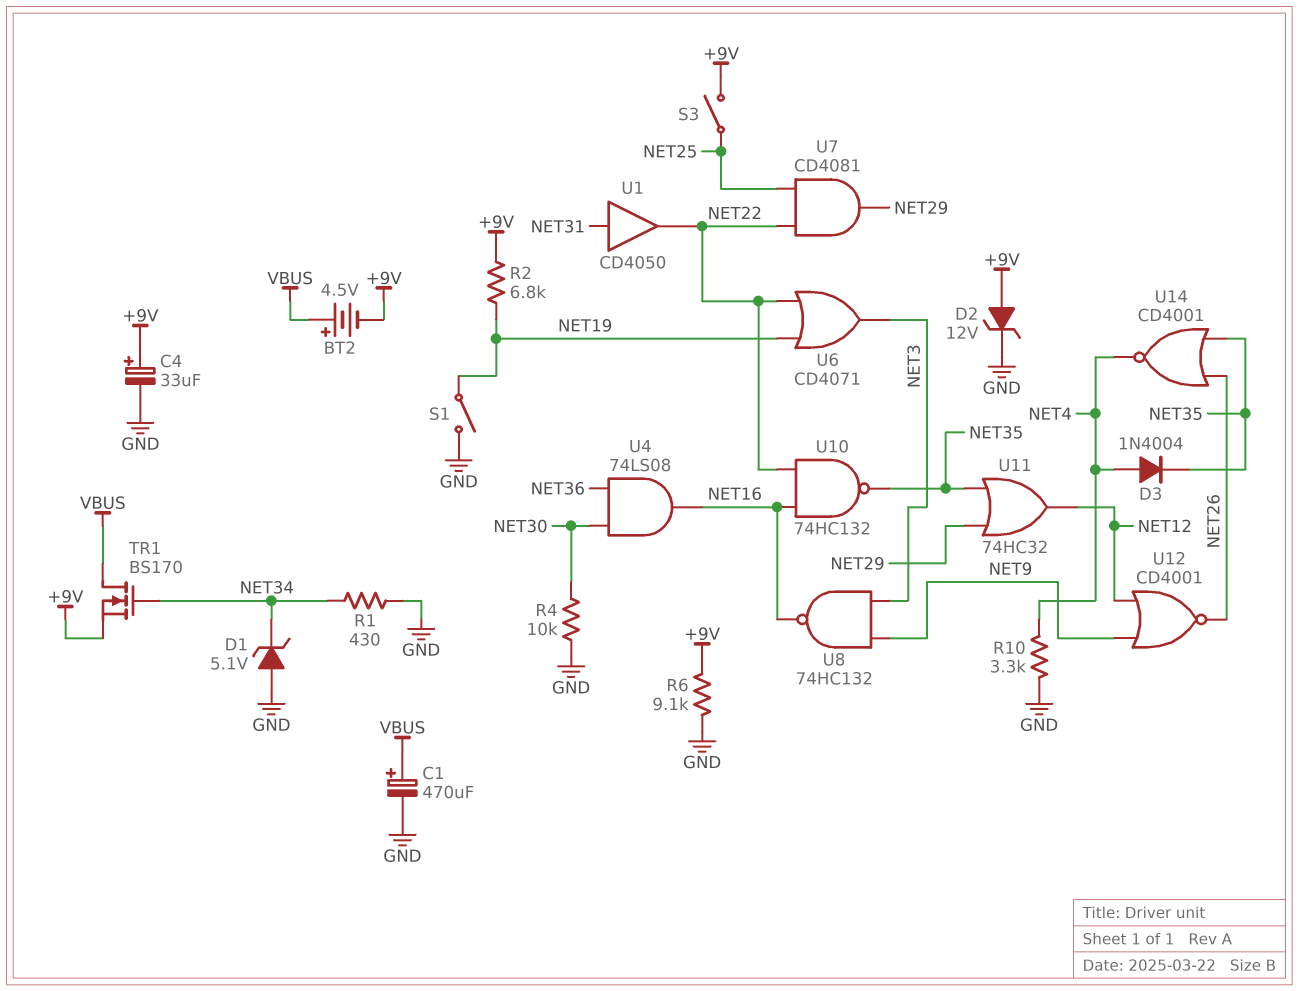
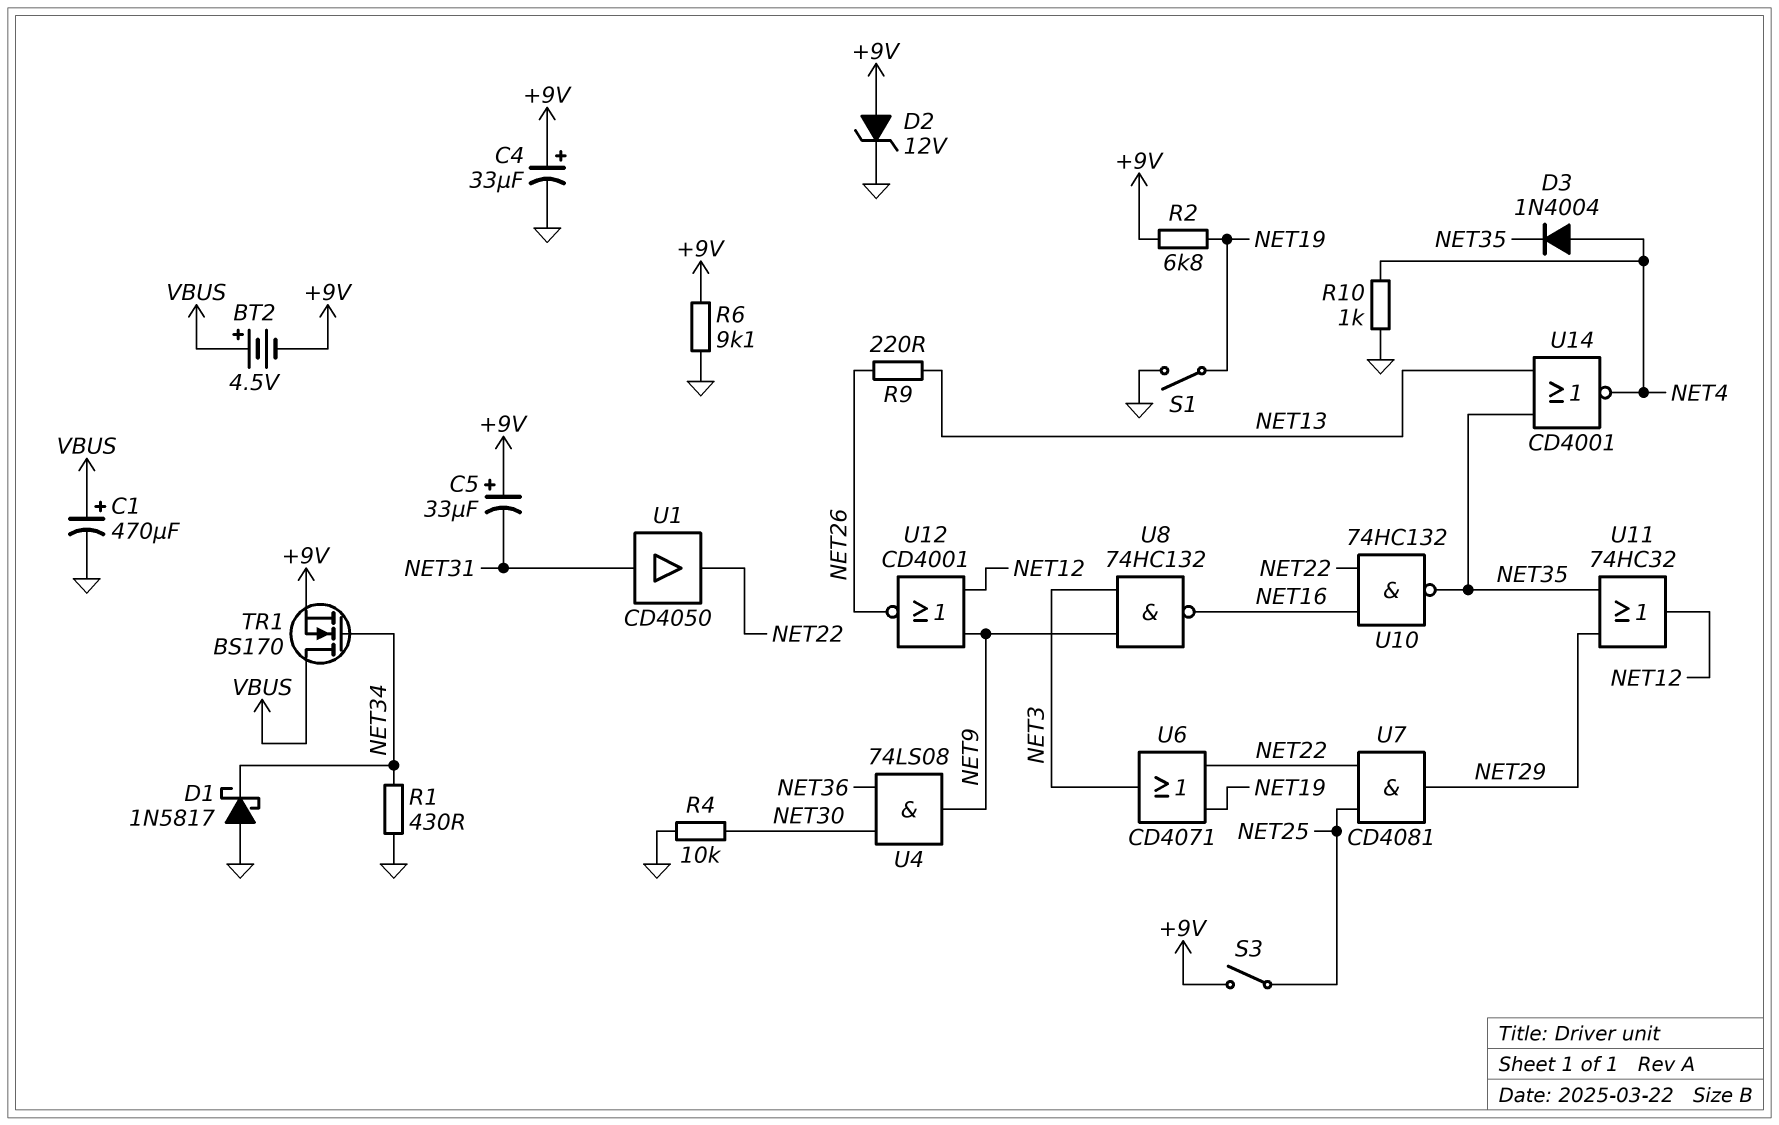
C5: none -> 33uF (plus +9V, minus NET31)
D1: zener 5.1V (A GND, K NET34) -> schottky 1N5817 (A GND, K NET34)
R9: none -> 220 (NET13, NET26)
R10: 3.3k (GND, NET4) -> 1k (GND, NET4)
U4: AND 74LS08 (in NET30, in NET36, out NET16) -> AND 74LS08 (in NET30, in NET36, out NET9)
U14: NOR CD4001 (in NET26, in NET35, out NET4) -> NOR CD4001 (in NET13, in NET35, out NET4)

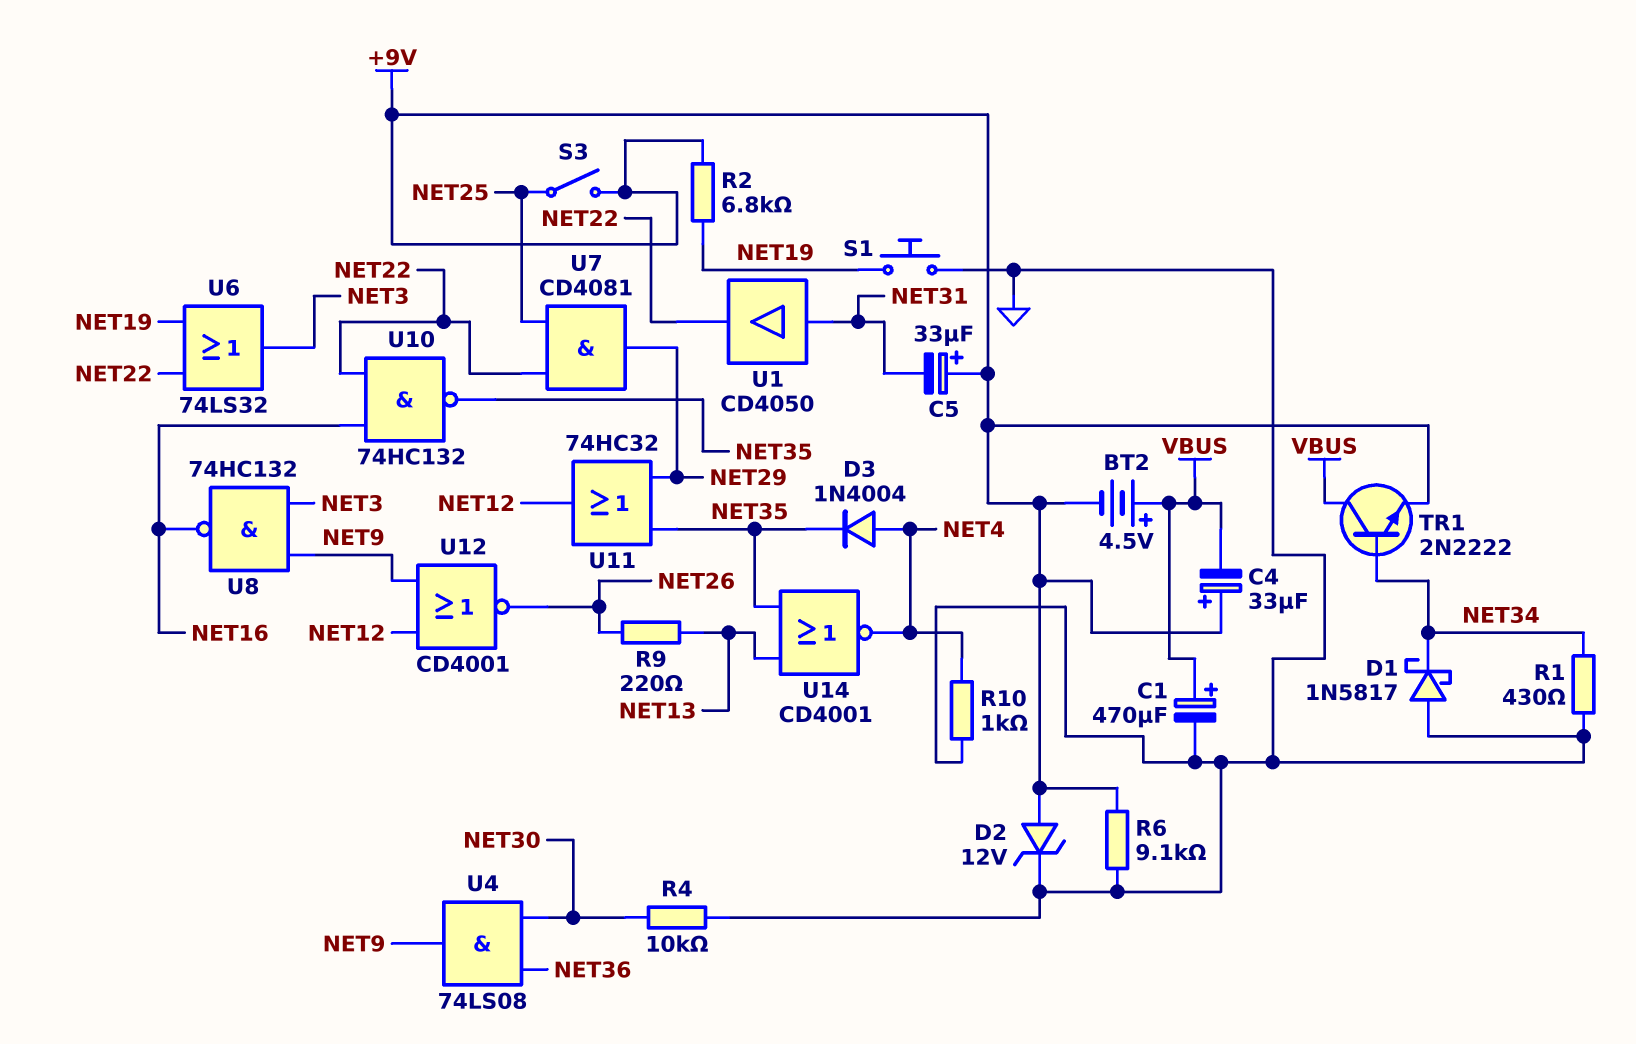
C4: 33uF (plus +9V, minus GND) -> 33uF (plus +9V, minus VBUS)
S1: switch (GND, NET19) -> button (GND, NET19)
TR1: NMOS BS170 (G NET34, D VBUS, S +9V) -> NPN 2N2222 (B NET34, C VBUS, E +9V)
U6: OR CD4071 (in NET19, in NET22, out NET3) -> OR 74LS32 (in NET19, in NET22, out NET3)

